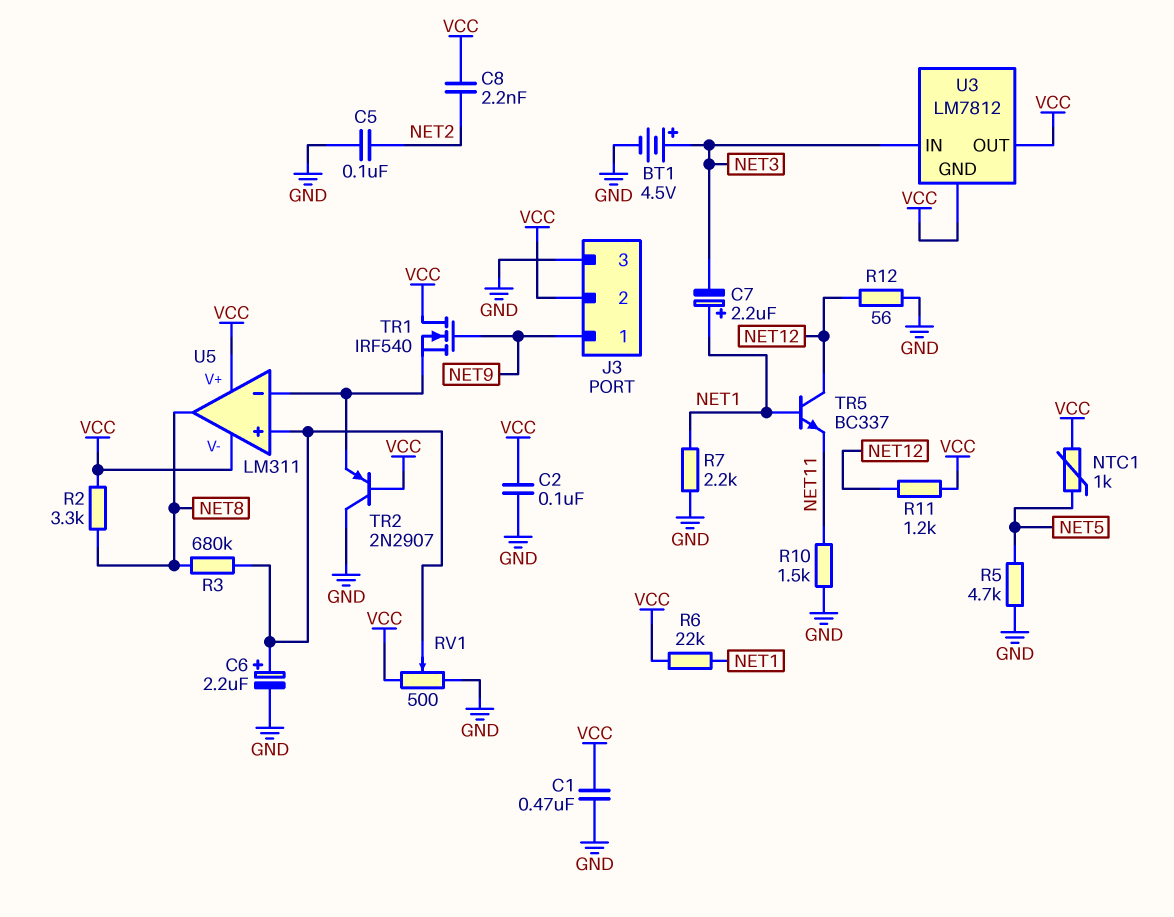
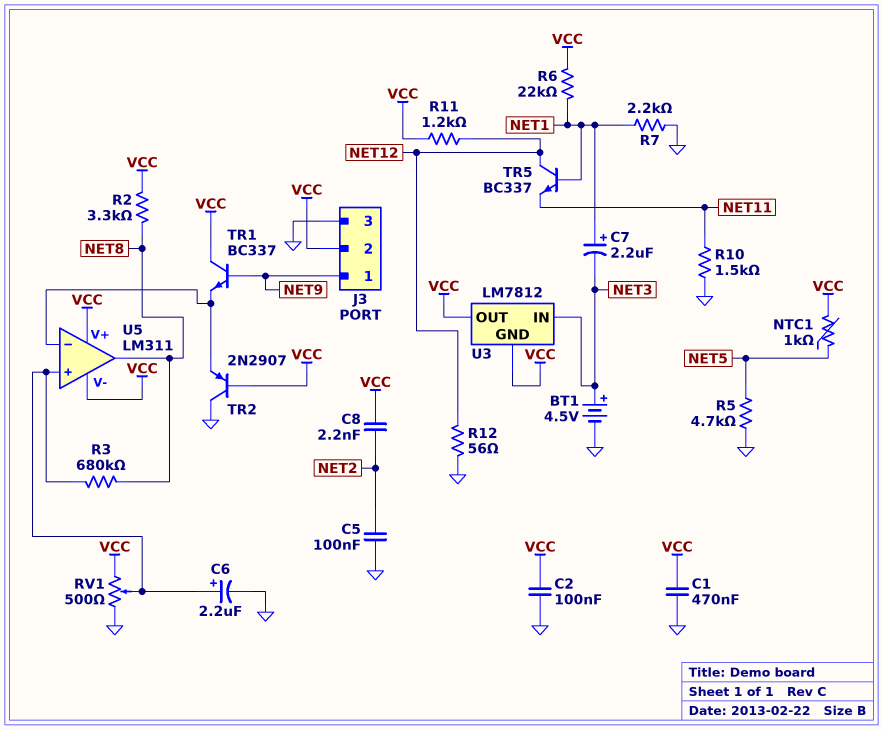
TR1: NMOS IRF540 (G NET9, D VCC, S U5/in-) -> NPN BC337 (B NET9, C VCC, E U5/in-)

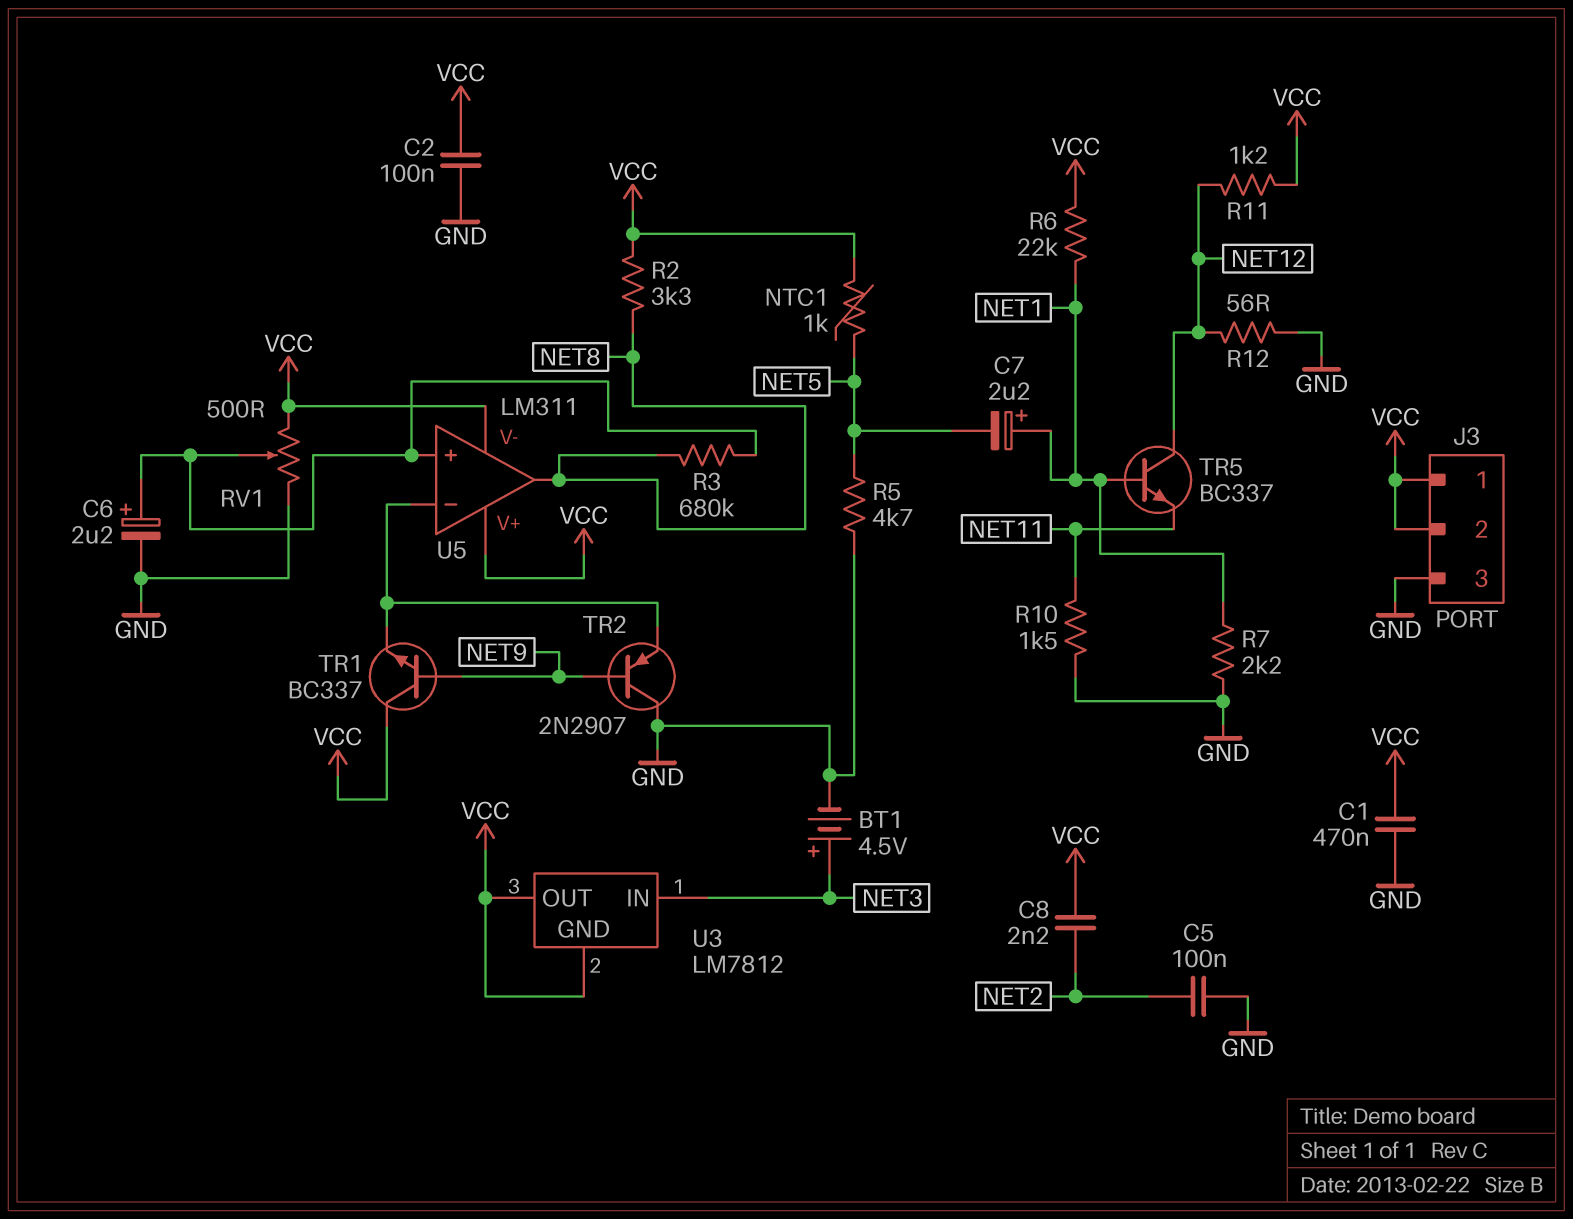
C7: 2.2uF (plus NET1, minus NET3) -> 2.2uF (plus NET1, minus NET5)
J3 pin 1: NET9 -> VCC
TR2: PNP 2N2907 (B VCC, C GND, E U5/in-) -> PNP 2N2907 (B NET9, C GND, E U5/in-)

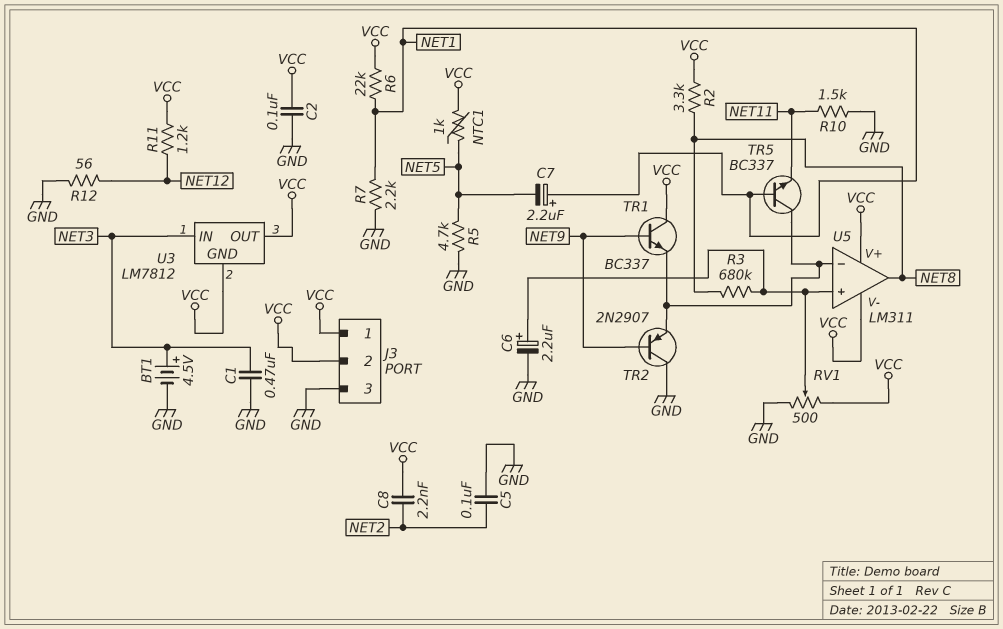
C1: 470nF (GND, VCC) -> 470nF (GND, NET3)
TR5: NPN BC337 (B NET1, C NET12, E NET11) -> NPN BC337 (B NET1, C U5/in-, E NET11)

